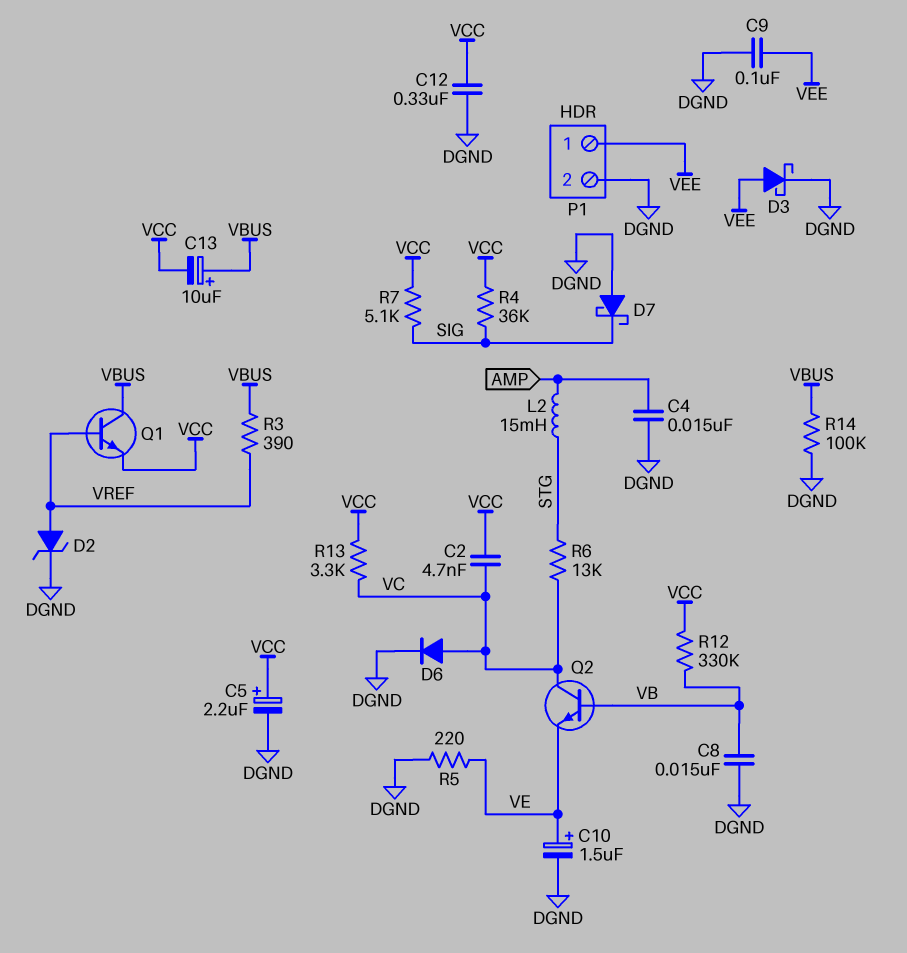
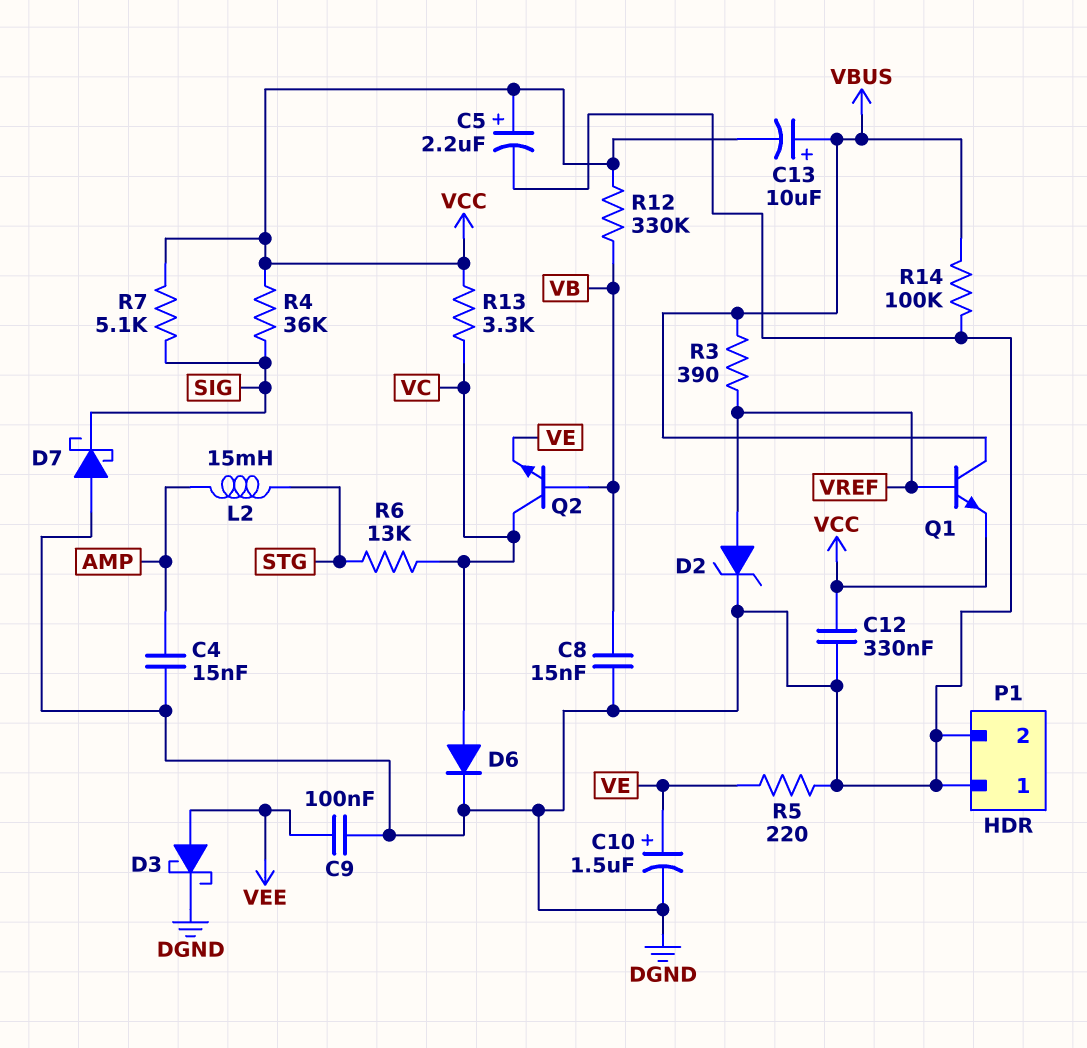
C2: 4.7nF (VC, VCC) -> none
P1 pin 1: VEE -> DGND

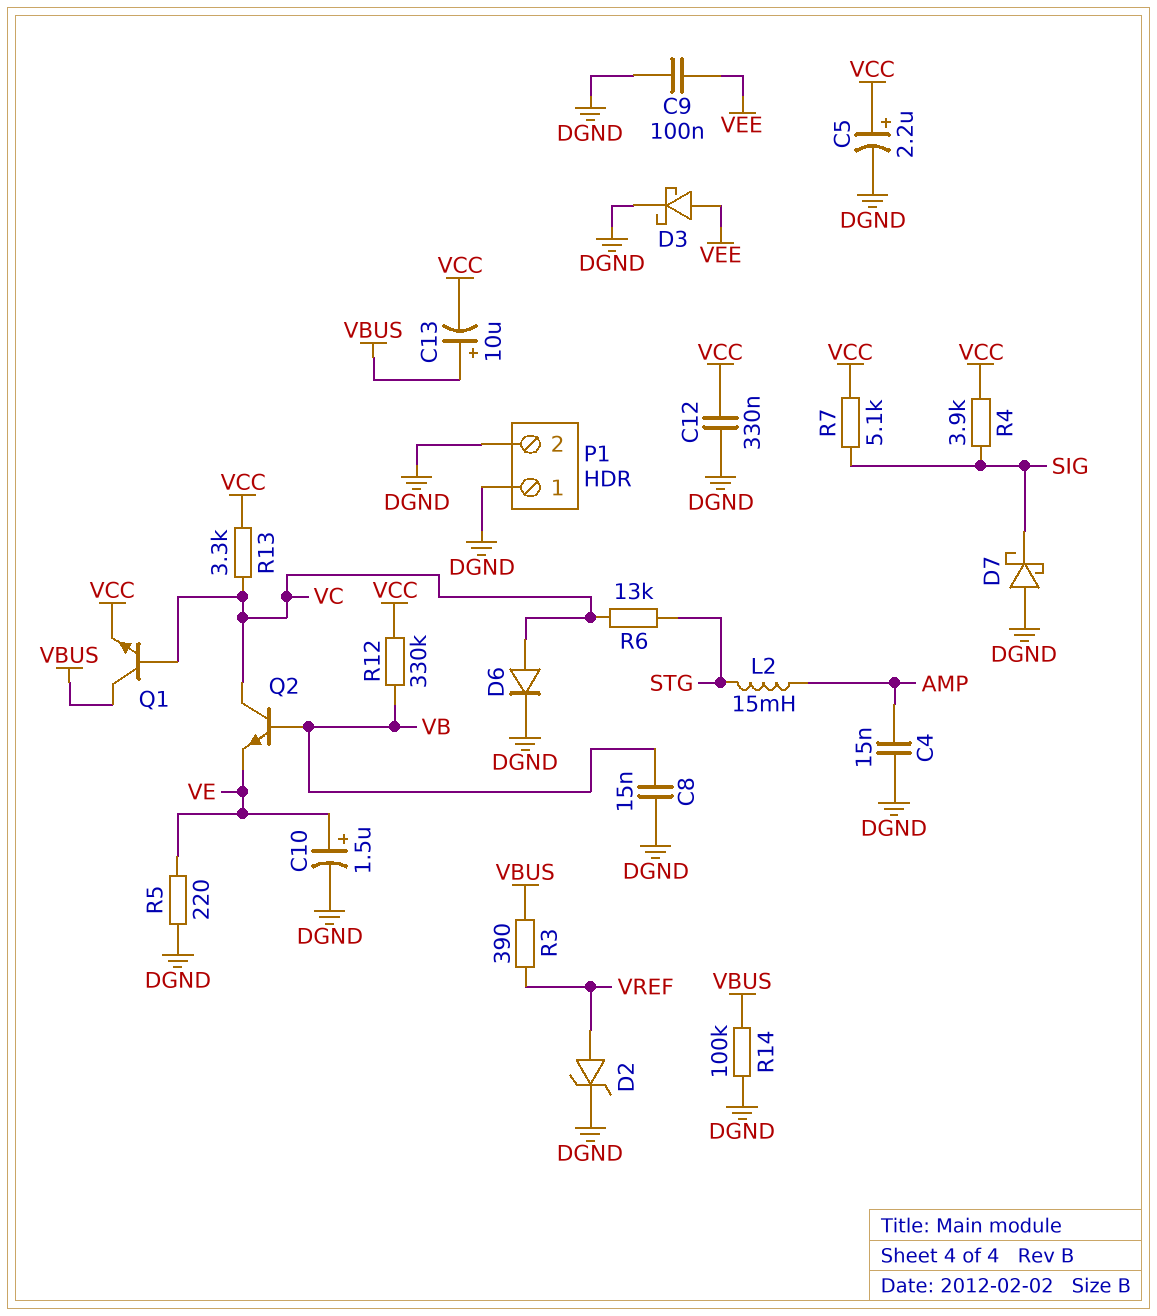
Q1: NPN (B VREF, C VBUS, E VCC) -> NPN (B VC, C VBUS, E VCC)
R4: 36k (SIG, VCC) -> 3.9k (SIG, VCC)

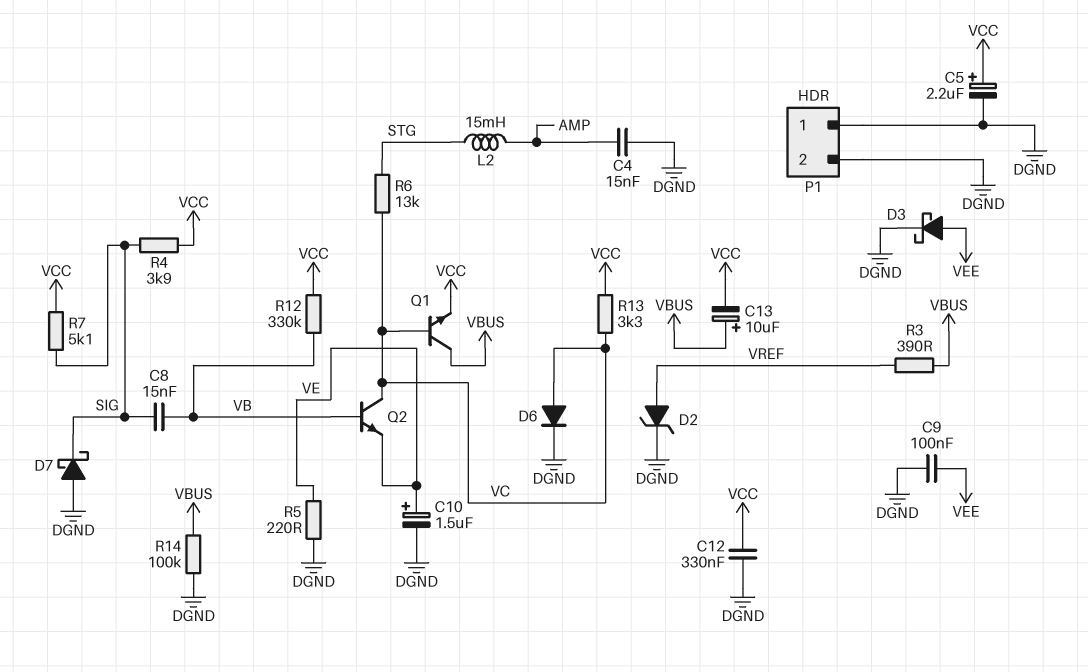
C8: 15nF (DGND, VB) -> 15nF (SIG, VB)

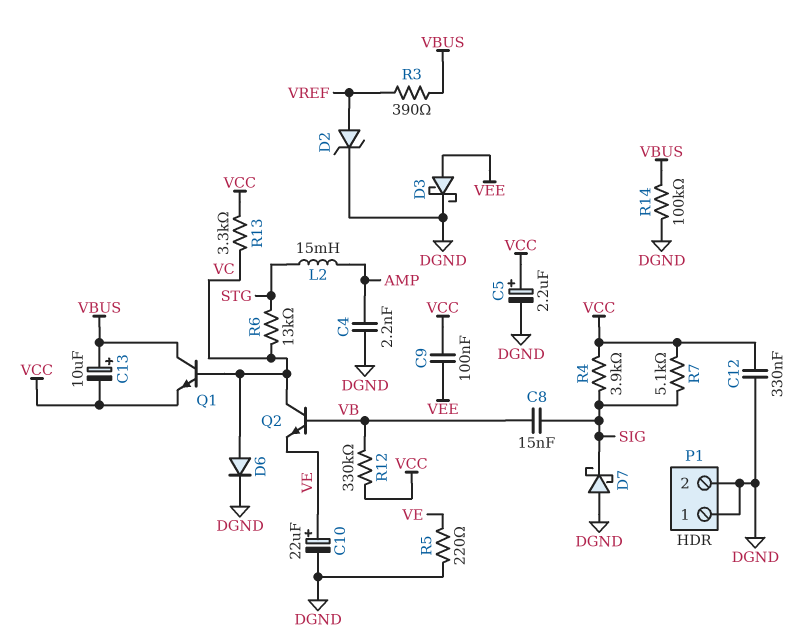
C4: 15nF (AMP, DGND) -> 2.2nF (AMP, DGND)
C9: 100nF (DGND, VEE) -> 100nF (VCC, VEE)
C10: 1.5uF (plus VE, minus DGND) -> 22uF (plus VE, minus DGND)

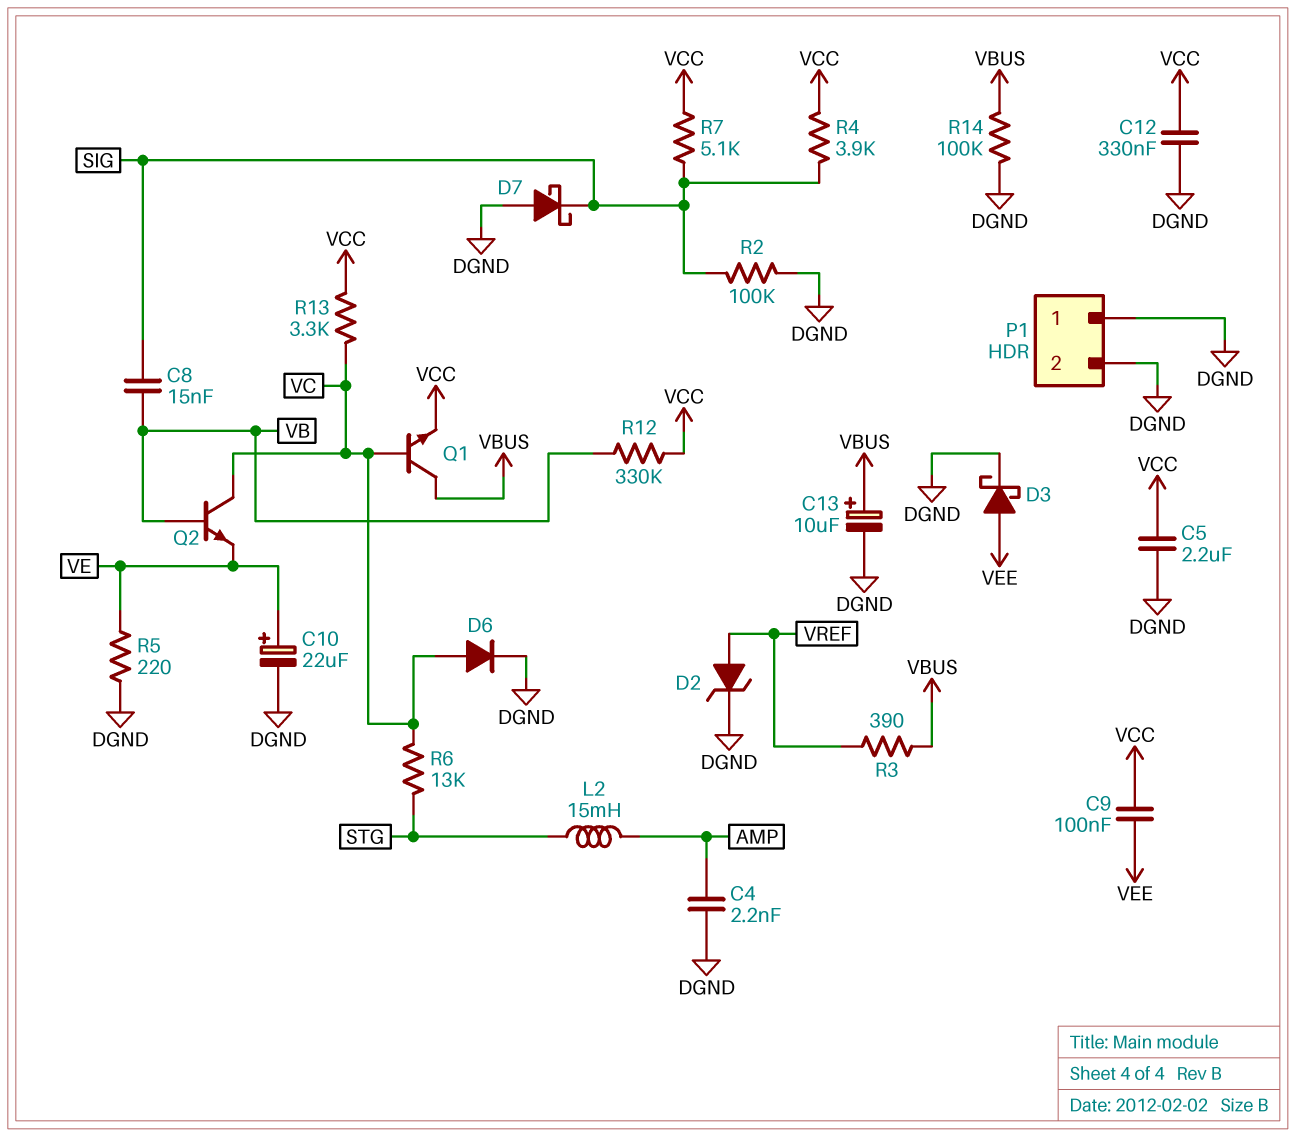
C5: 2.2uF (plus VCC, minus DGND) -> 2.2uF (DGND, VCC)
C13: 10uF (plus VBUS, minus VCC) -> 10uF (plus VBUS, minus DGND)
R2: none -> 100k (DGND, SIG)

